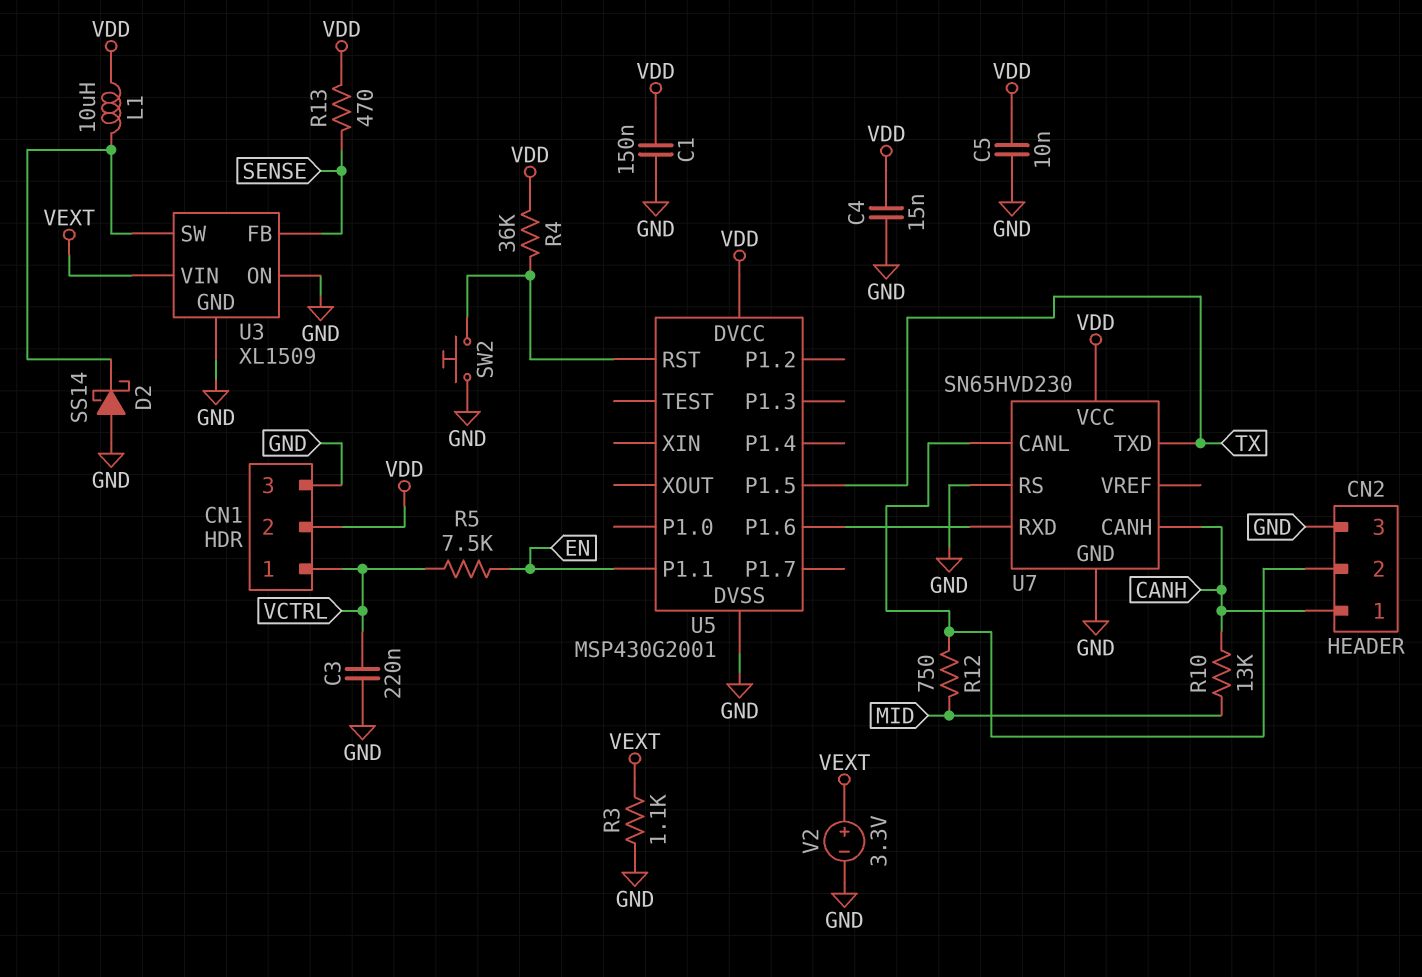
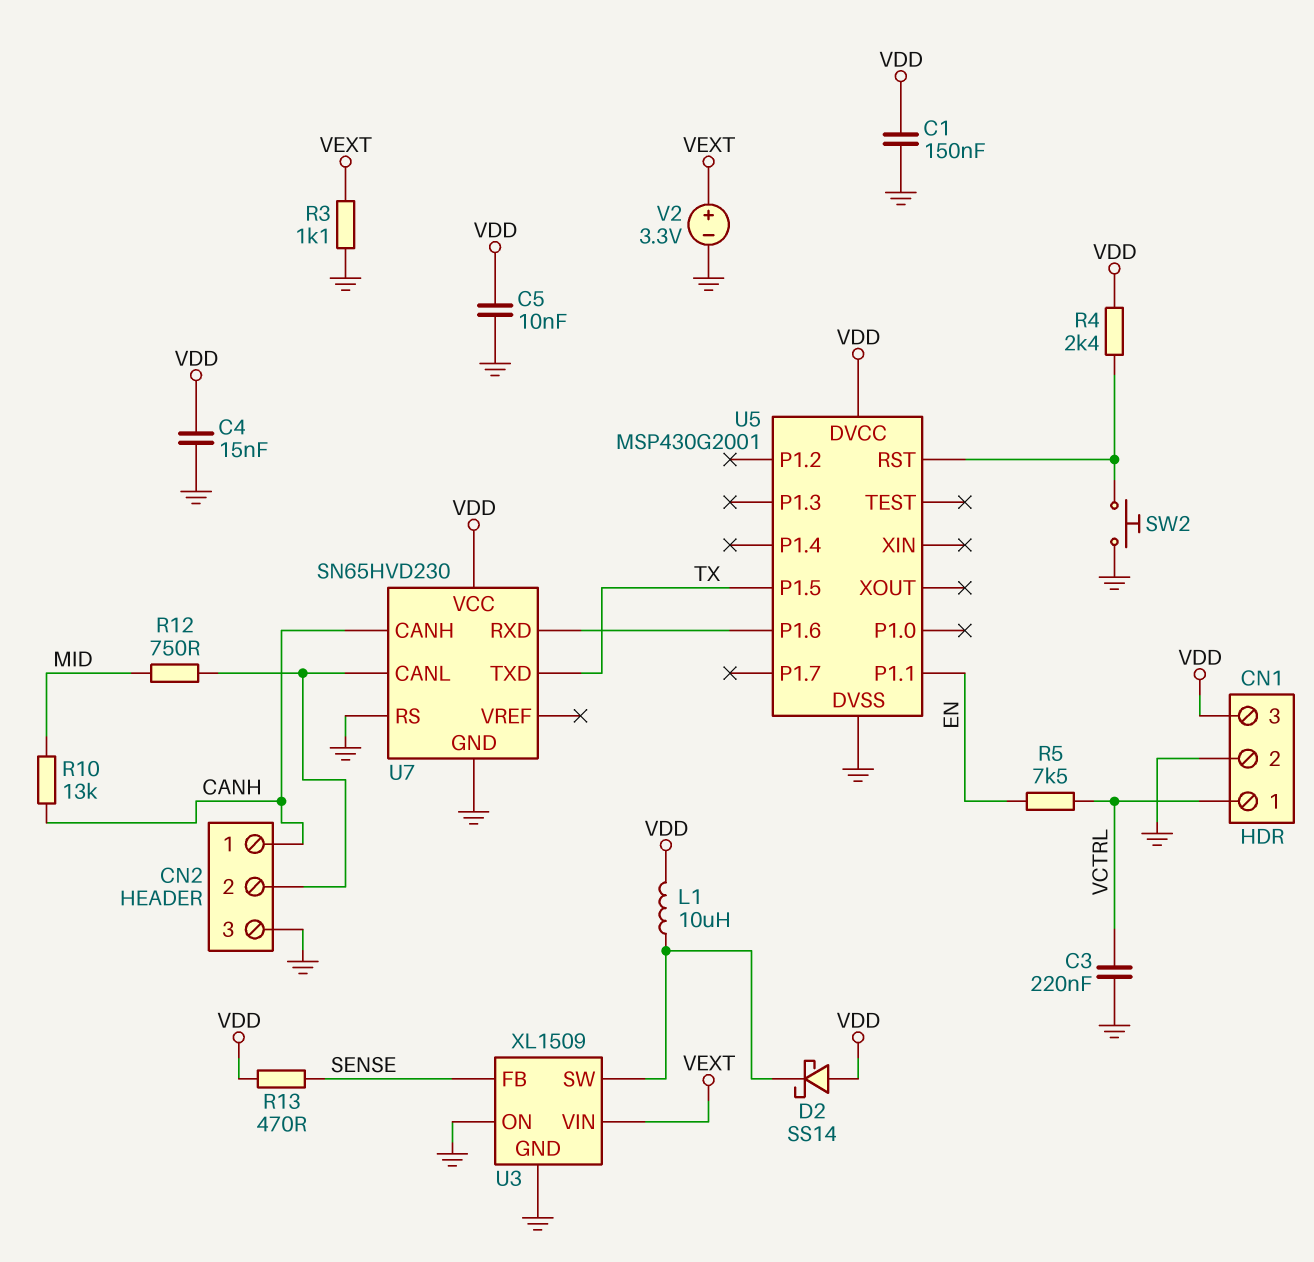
CN1 pin 2: VDD -> GND
CN1 pin 3: GND -> VDD
D2: schottky SS14 (A GND, K U3/SW) -> schottky SS14 (A VDD, K U3/SW)
R4: 36k (U5/RST, VDD) -> 2.4k (U5/RST, VDD)

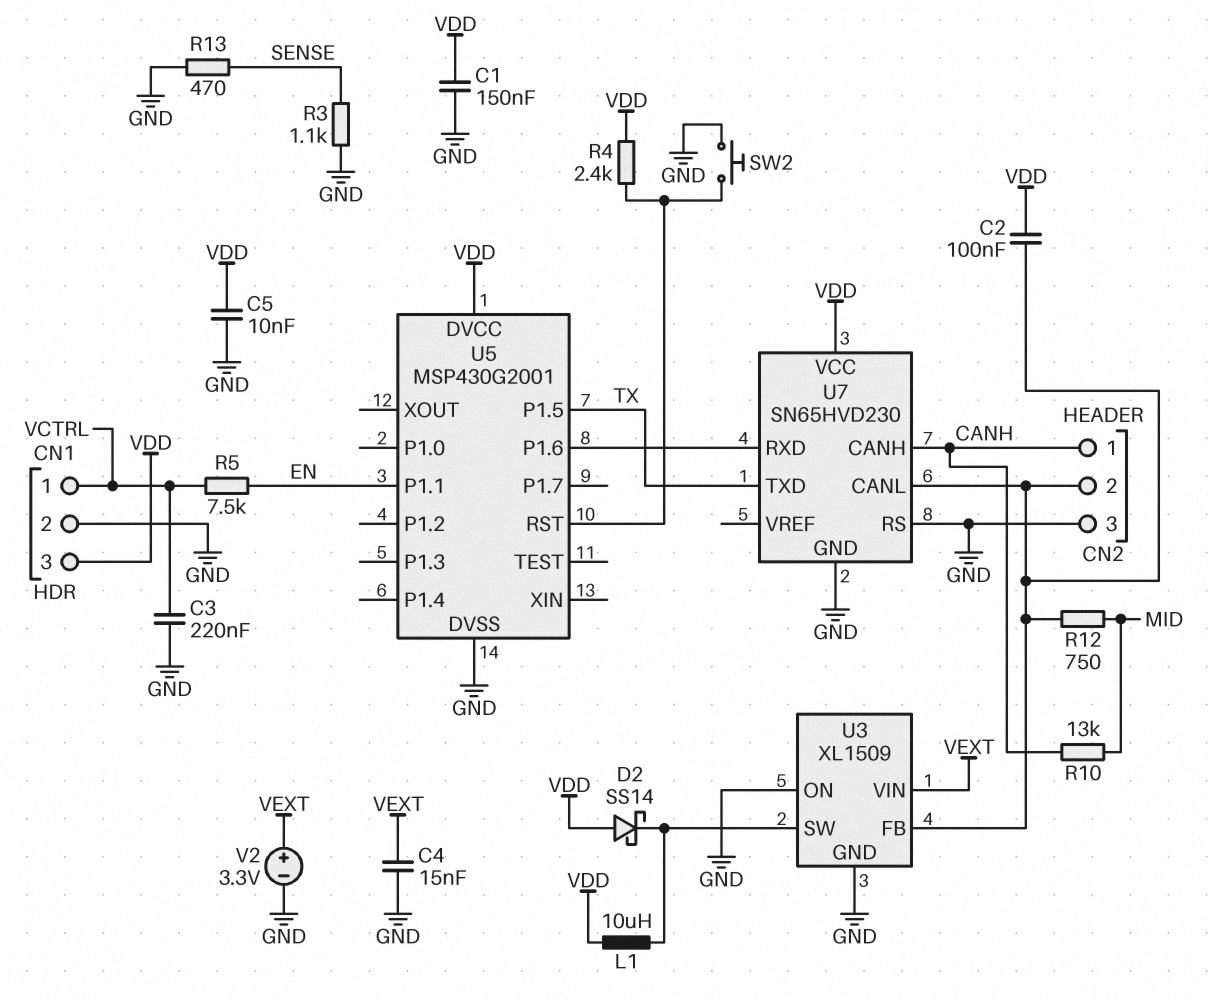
C2: none -> 100nF (CN2/2, VDD)
C4: 15nF (GND, VDD) -> 15nF (GND, VEXT)
R3: 1.1k (GND, VEXT) -> 1.1k (GND, SENSE)
R13: 470 (SENSE, VDD) -> 470 (GND, SENSE)
U3 pin FB: SENSE -> CN2/2

